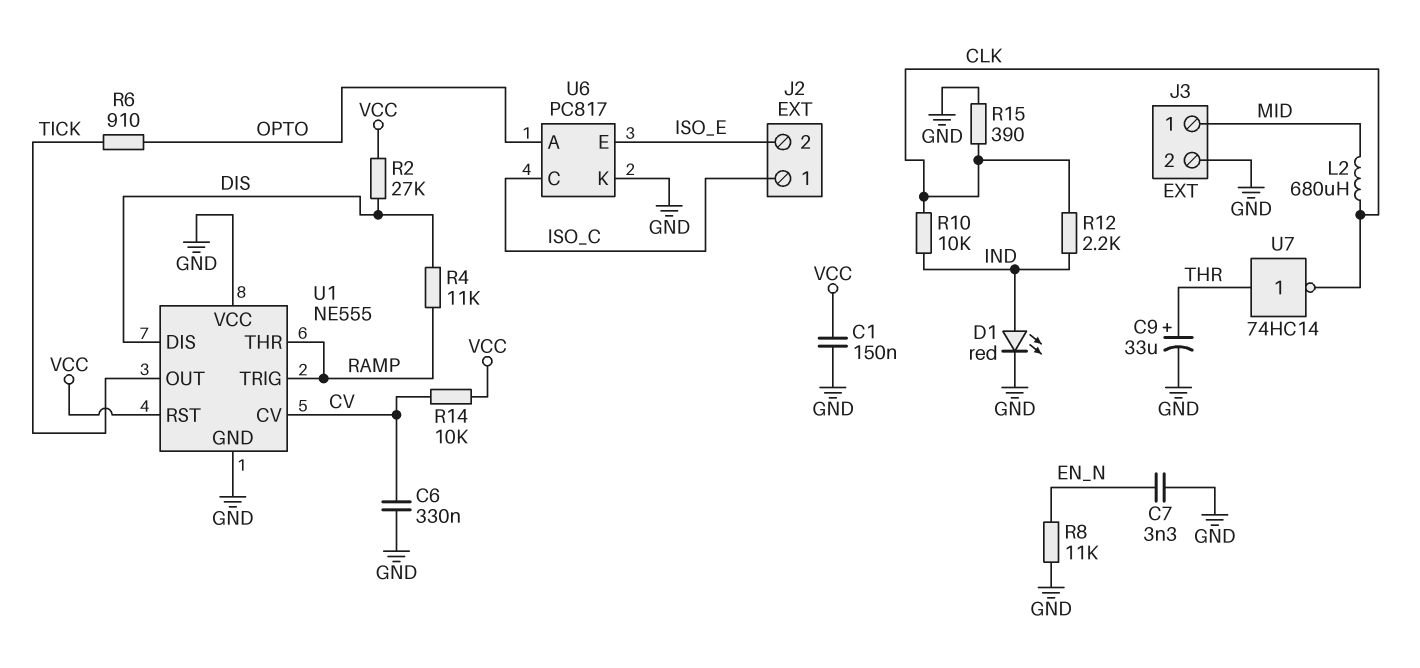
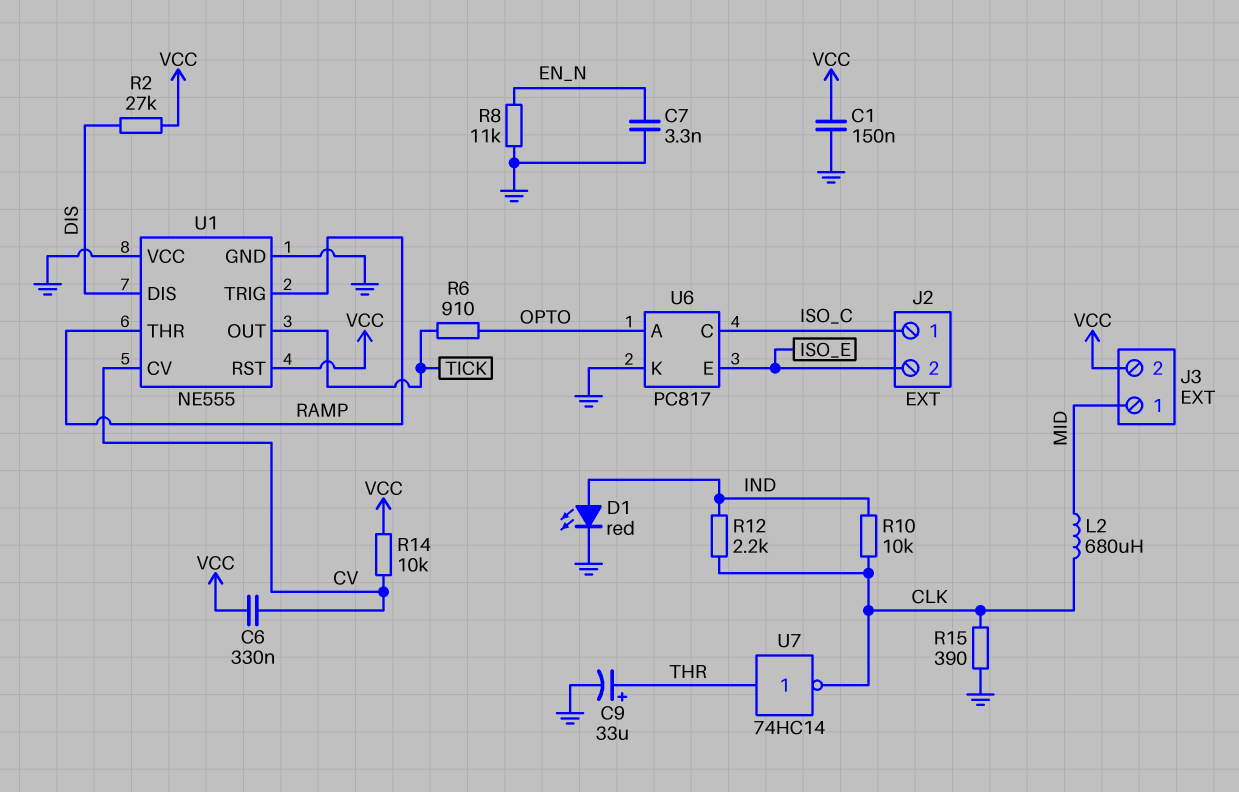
C6: 330nF (CV, GND) -> 330nF (CV, VCC)
J3 pin 2: GND -> VCC
R4: 11k (DIS, RAMP) -> none

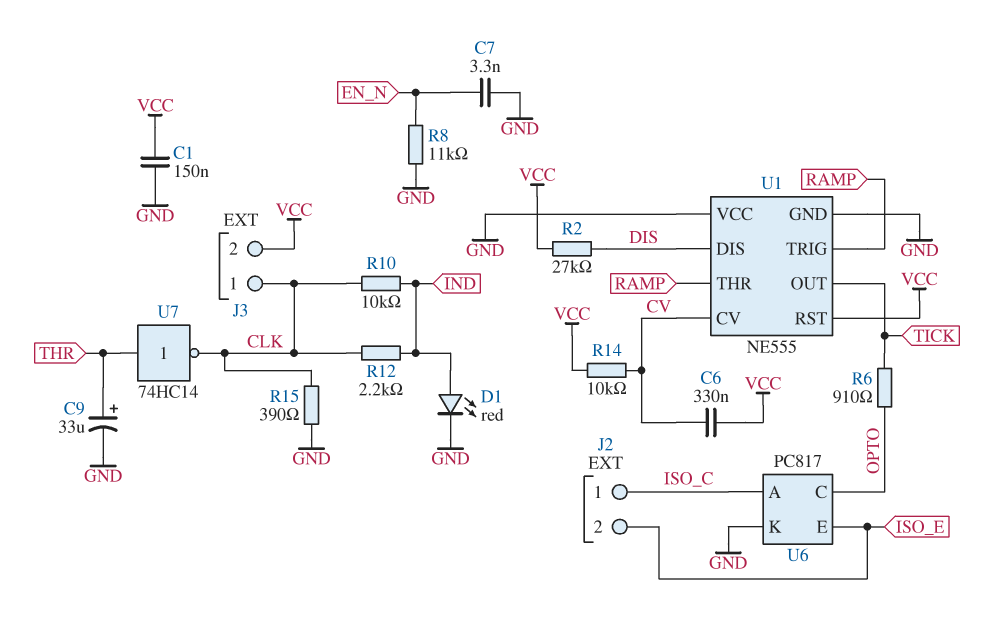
J3 pin 1: MID -> CLK
L2: 680uH (CLK, MID) -> none
U6 pin A: OPTO -> ISO_C
U6 pin C: ISO_C -> OPTO

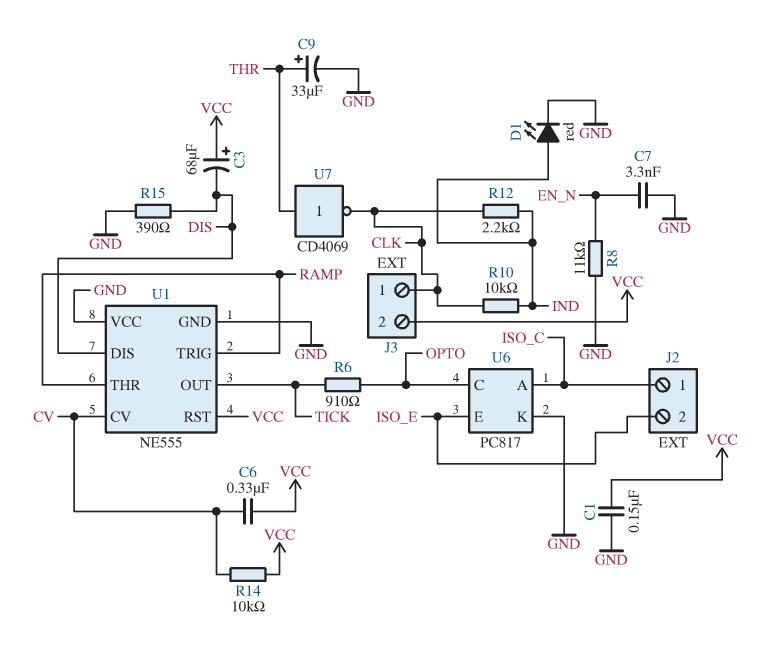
C3: none -> 68uF (plus VCC, minus DIS)
R2: 27k (DIS, VCC) -> none
R15: 390 (CLK, GND) -> 390 (DIS, GND)
U7: NOT 74HC14 (in THR, out CLK) -> NOT CD4069 (in THR, out CLK)

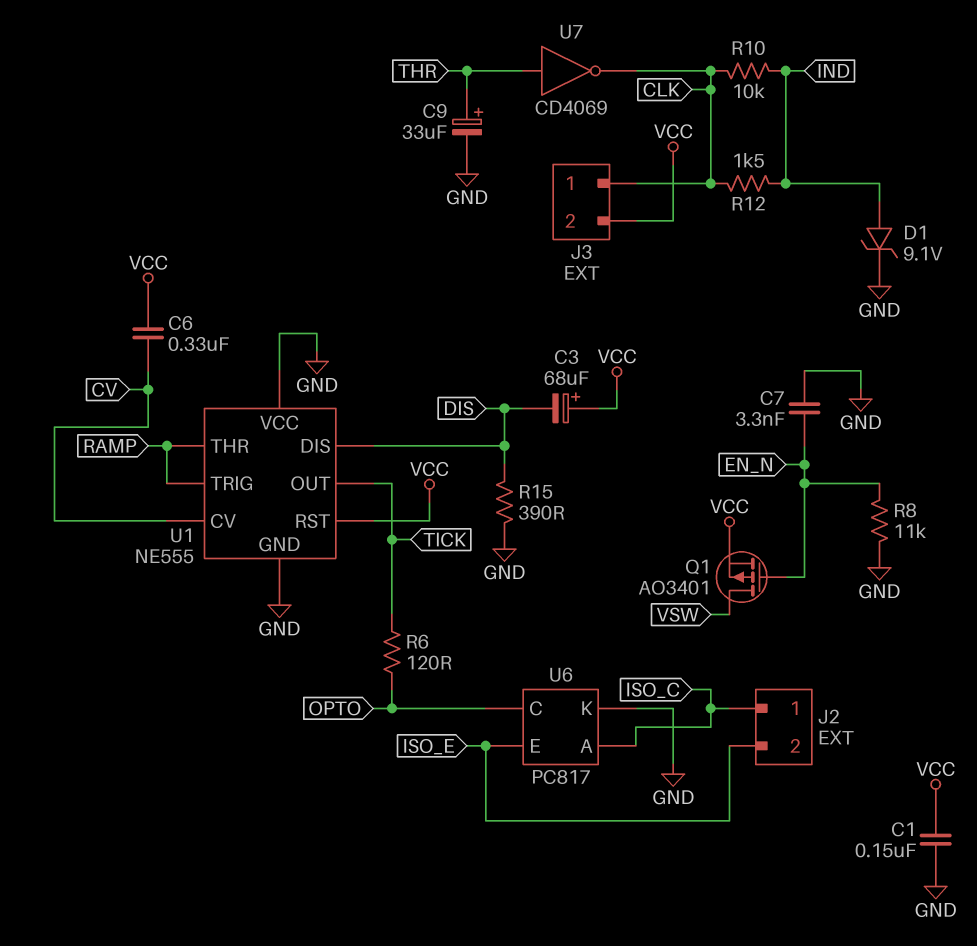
D1: LED red (A IND, K GND) -> zener 9.1V (A IND, K GND)
Q1: none -> PMOS AO3401 (G EN_N, D VSW, S VCC)
R6: 910 (OPTO, TICK) -> 120 (OPTO, TICK)
R12: 2.2k (CLK, IND) -> 1.5k (CLK, IND)
R14: 10k (CV, VCC) -> none

